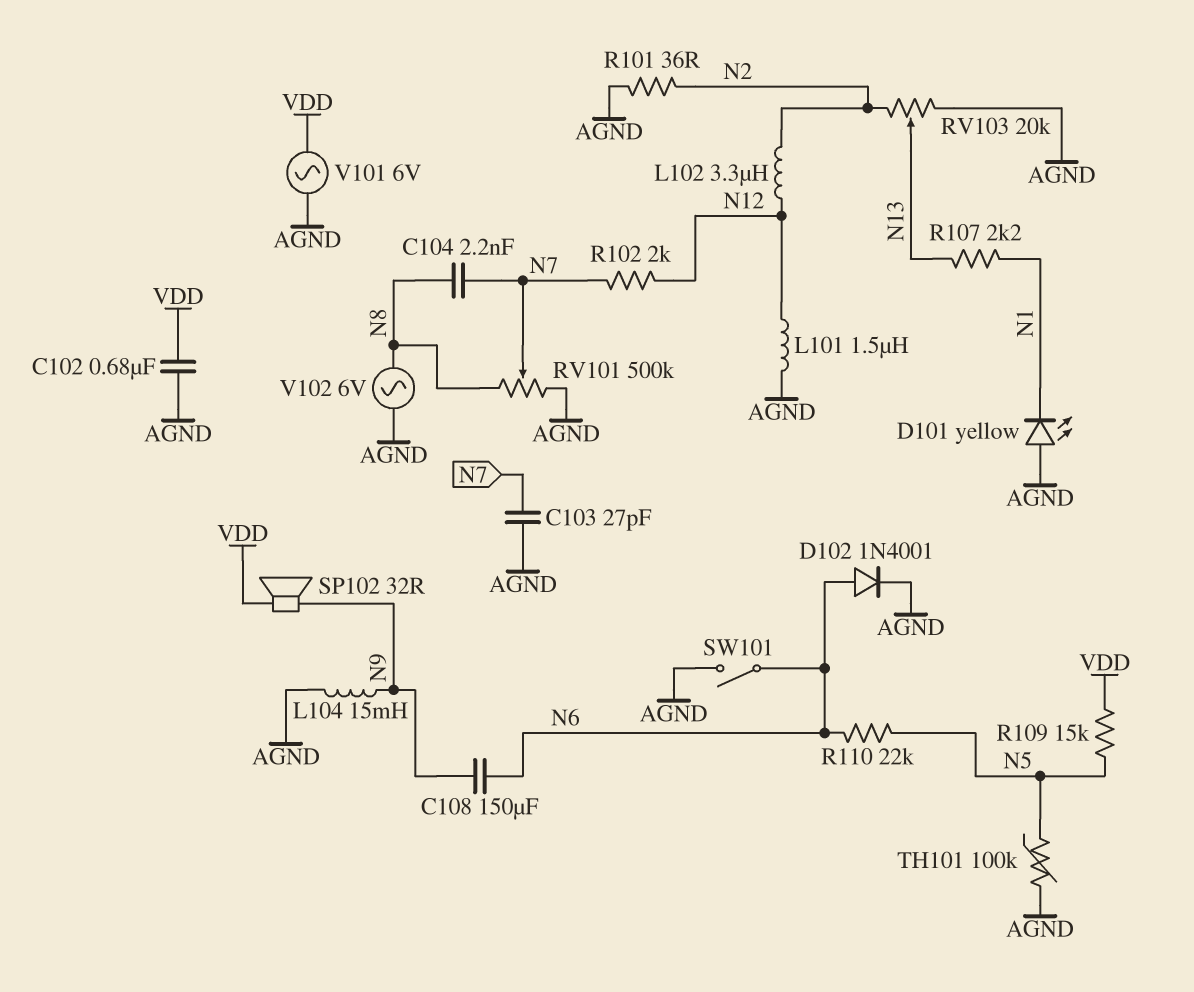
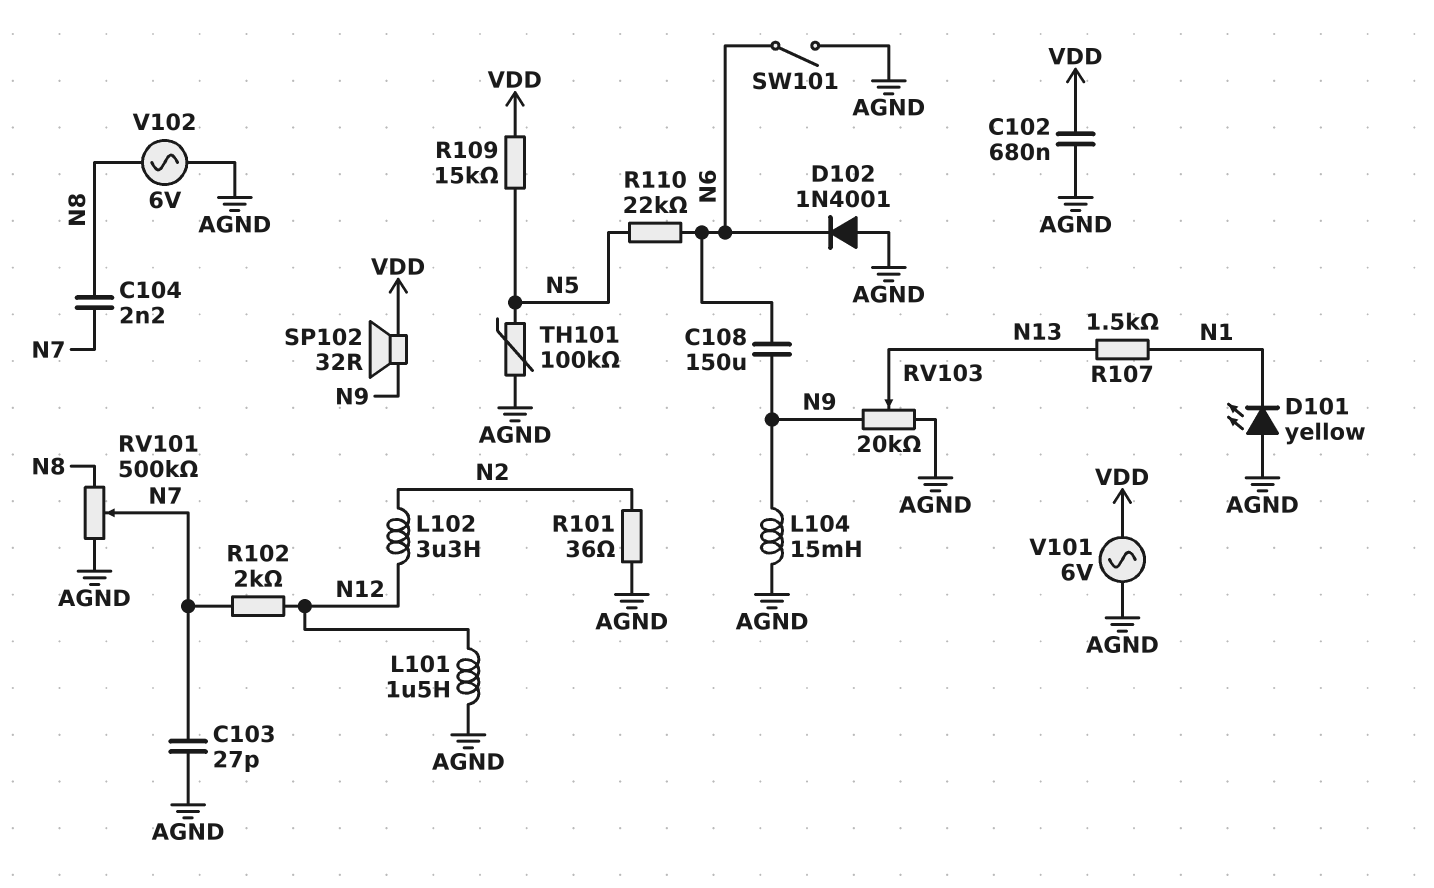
D102: diode 1N4001 (A N6, K AGND) -> diode 1N4001 (A AGND, K N6)
R107: 2.2k (N1, N13) -> 1.5k (N1, N13)
RV103: 20k (AGND, N2, wiper N13) -> 20k (AGND, N9, wiper N13)

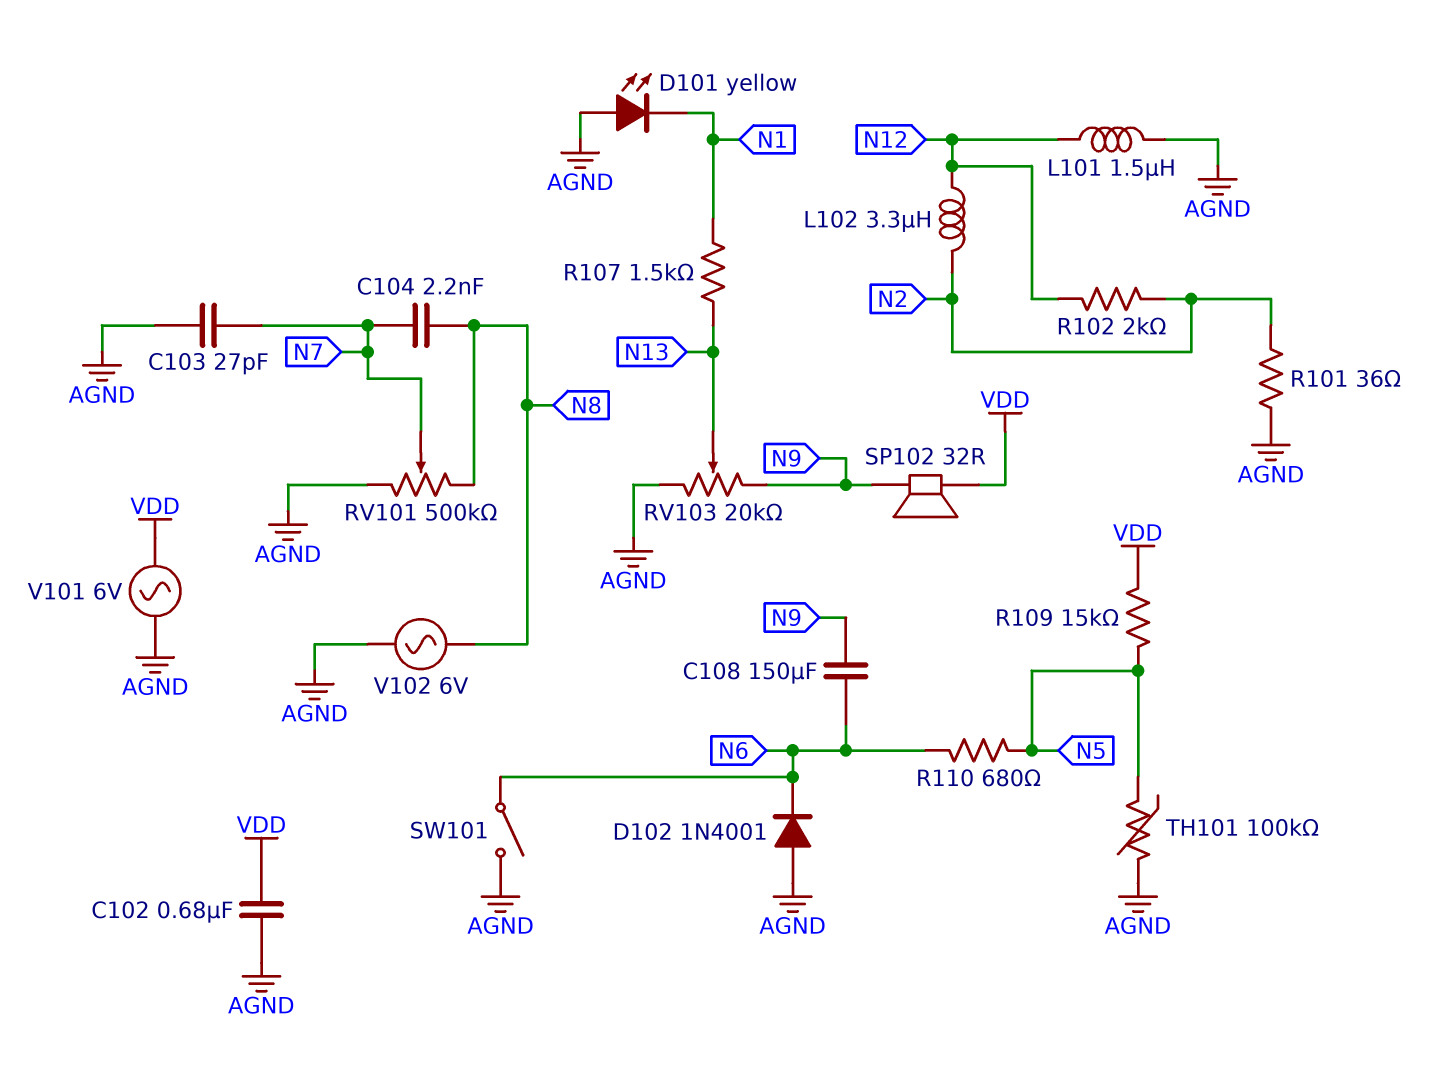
L104: 15mH (AGND, N9) -> none
R102: 2k (N7, N12) -> 2k (N2, N12)
R110: 22k (N5, N6) -> 680 (N5, N6)

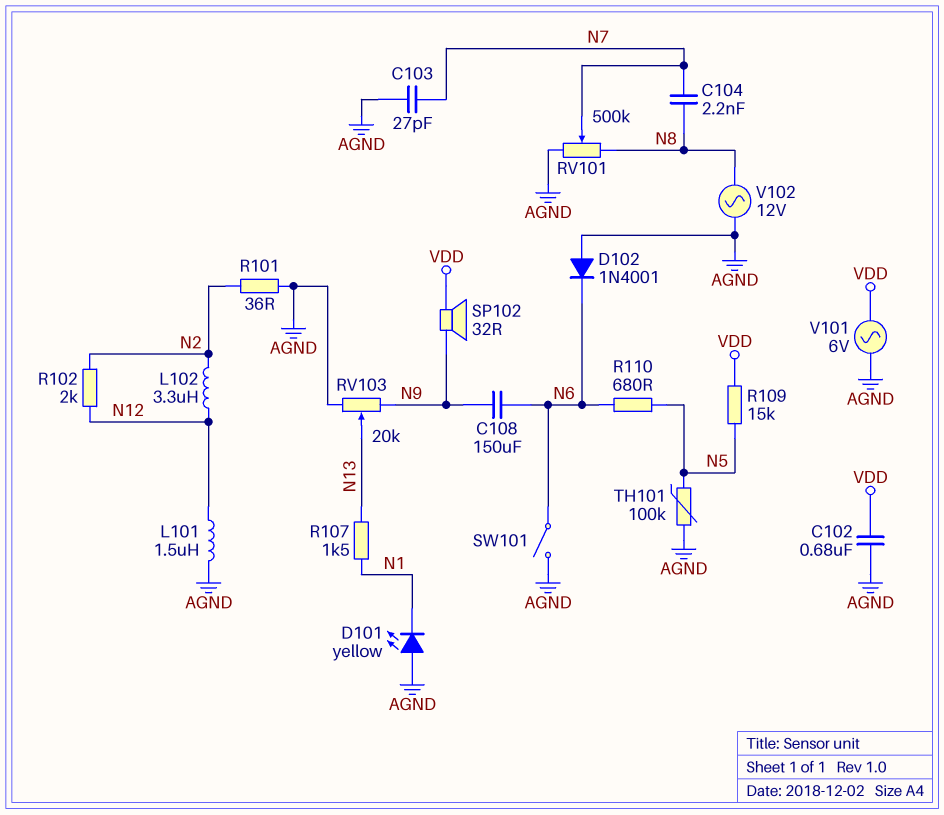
V102: AC 6V (AGND, N8) -> AC 12V (AGND, N8)

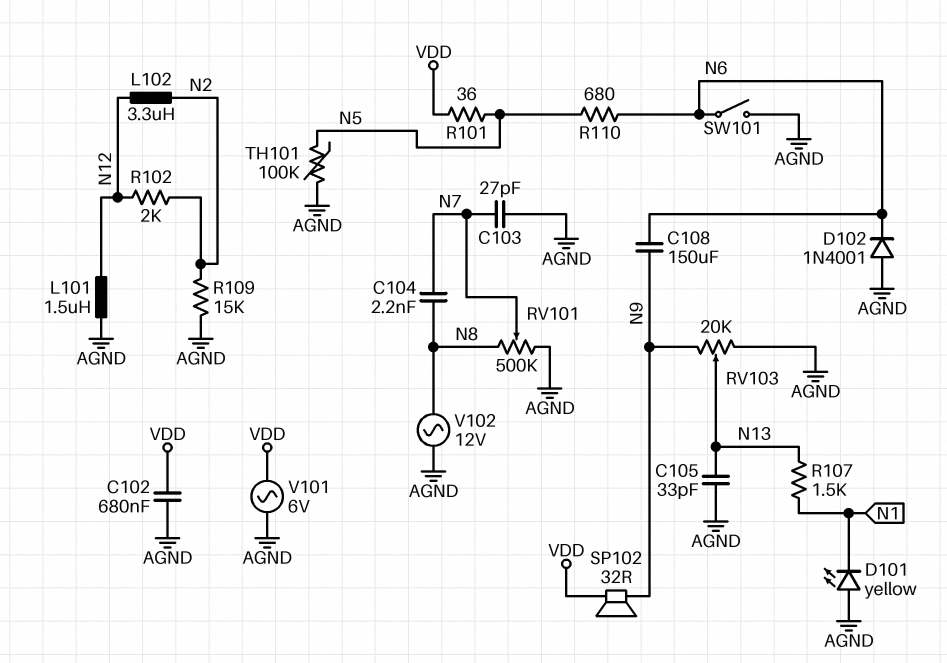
C105: none -> 33pF (AGND, N13)
R101: 36 (AGND, N2) -> 36 (N5, VDD)
R109: 15k (N5, VDD) -> 15k (AGND, N2)

